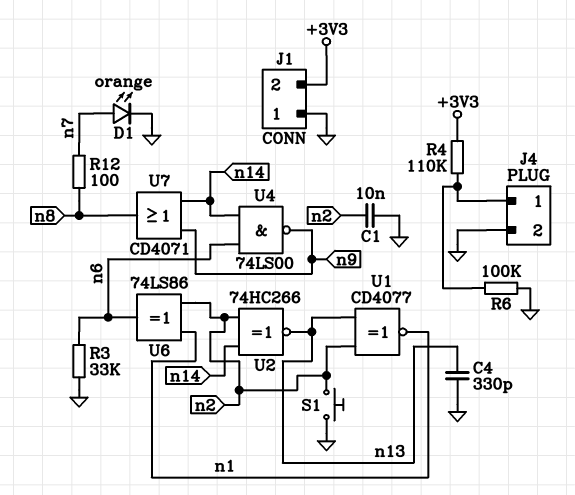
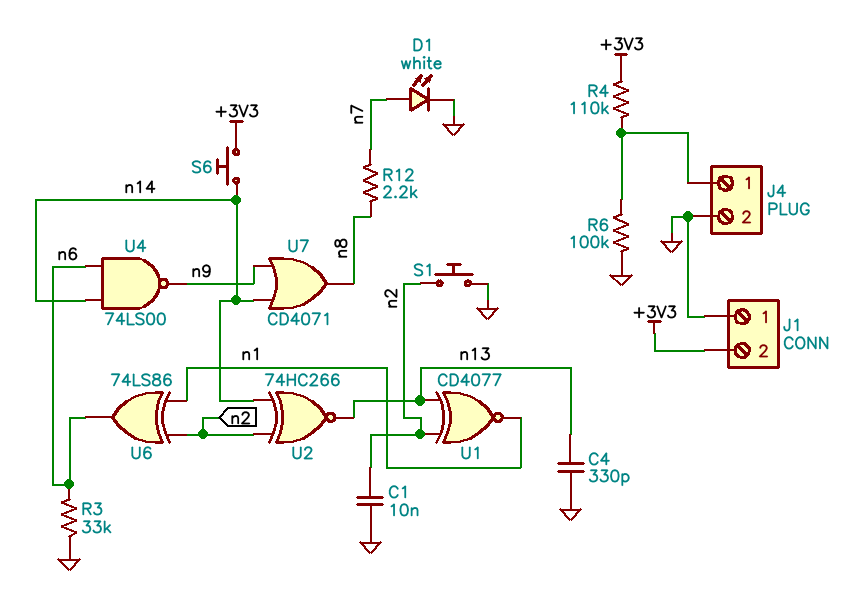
D1: LED orange (A n7, K GND) -> LED white (A n7, K GND)
R12: 100 (n7, n8) -> 2.2k (n7, n8)
S6: none -> button (+3V3, n14)

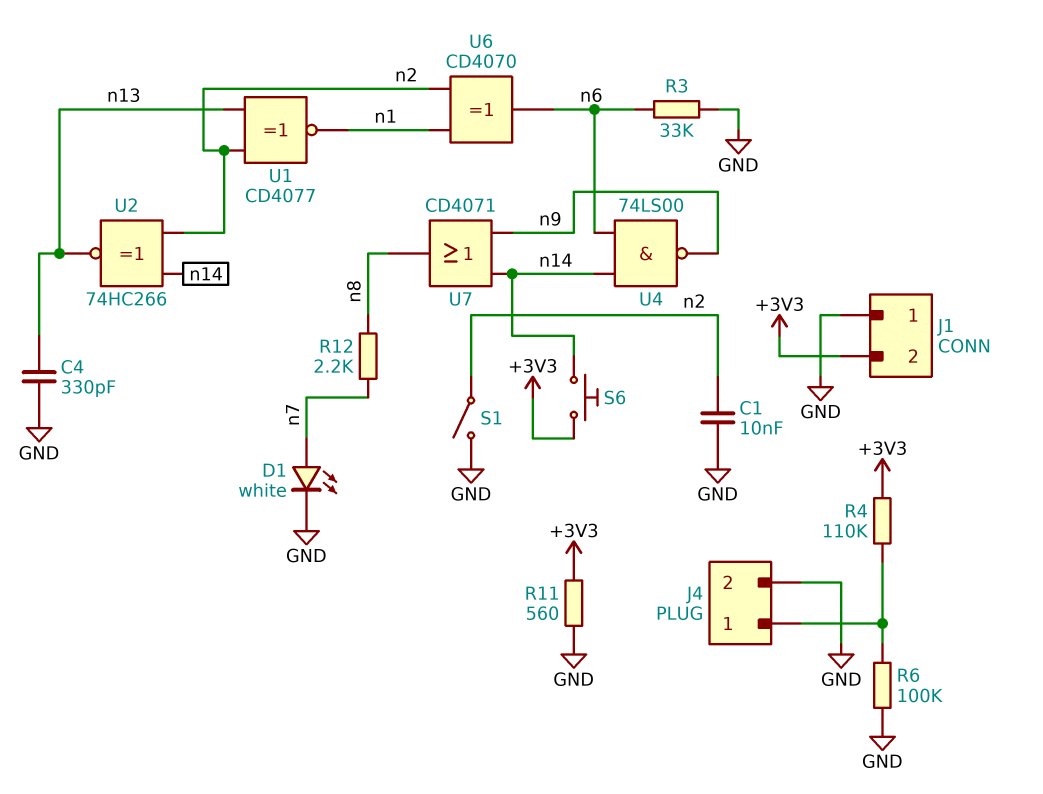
R11: none -> 560 (+3V3, GND)
S1: button (GND, n2) -> switch (GND, n2)
U6: XOR 74LS86 (in n1, in n2, out n6) -> XOR CD4070 (in n1, in n2, out n6)

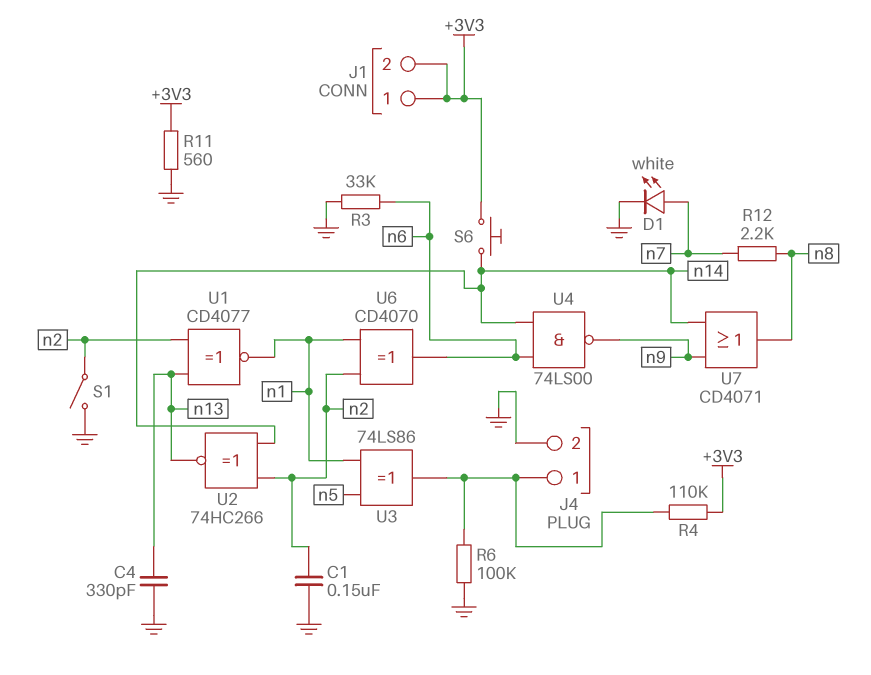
C1: 10nF (GND, n2) -> 150nF (GND, n2)
J1 pin 1: GND -> +3V3
U3: none -> XOR 74LS86 (in n1, in n5, out J4/1)

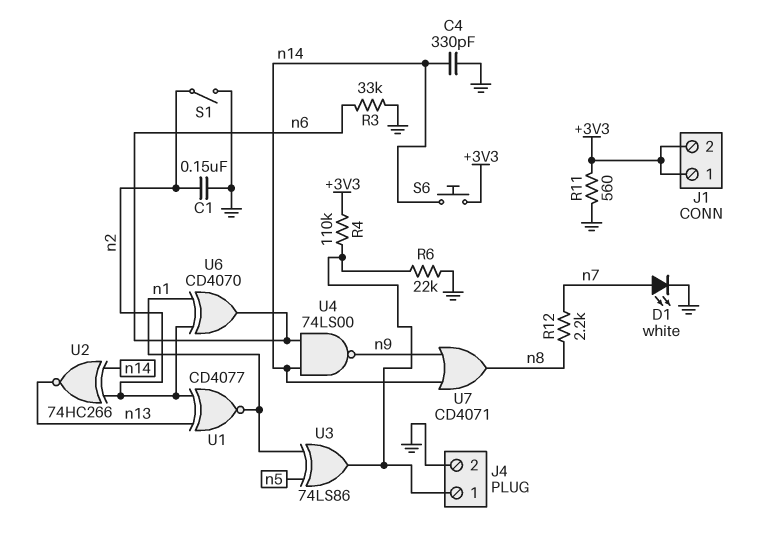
C4: 330pF (GND, n13) -> 330pF (GND, n14)
R6: 100k (GND, J4/1) -> 22k (GND, J4/1)

